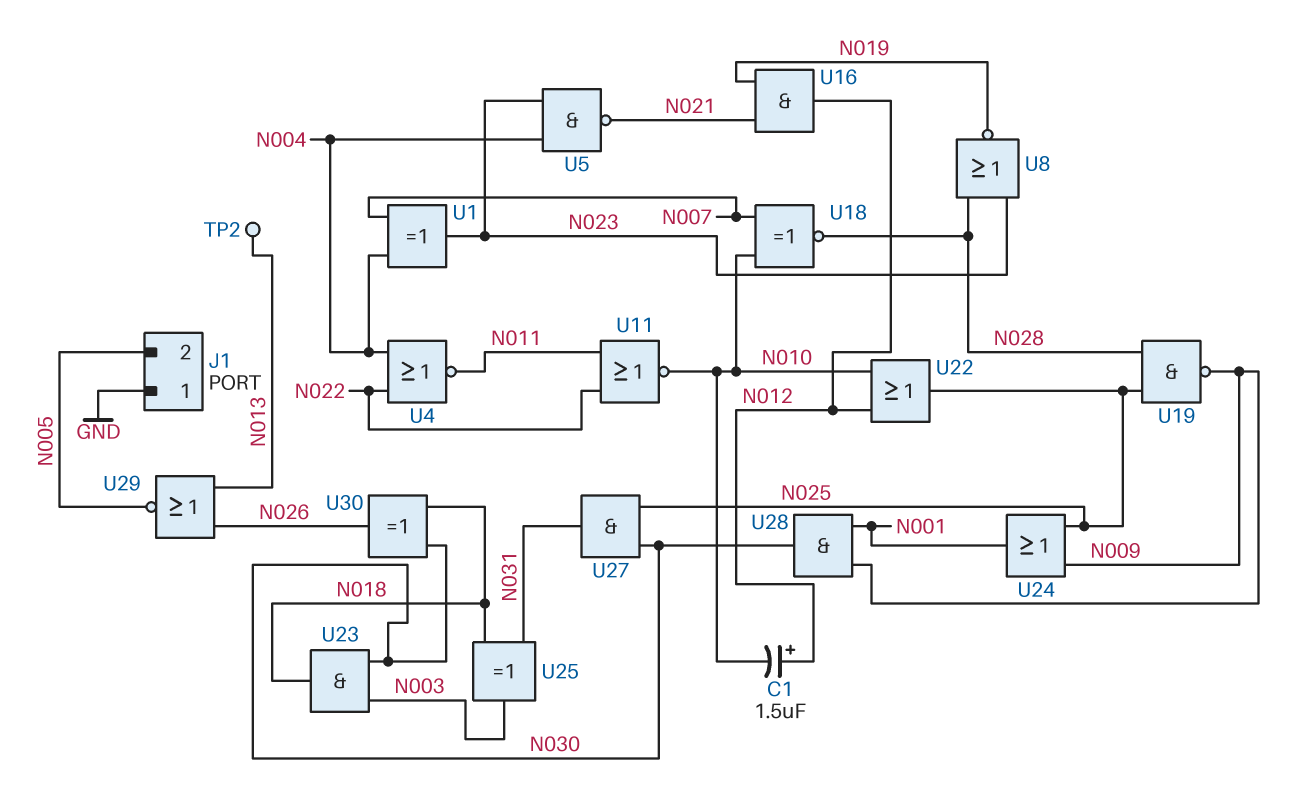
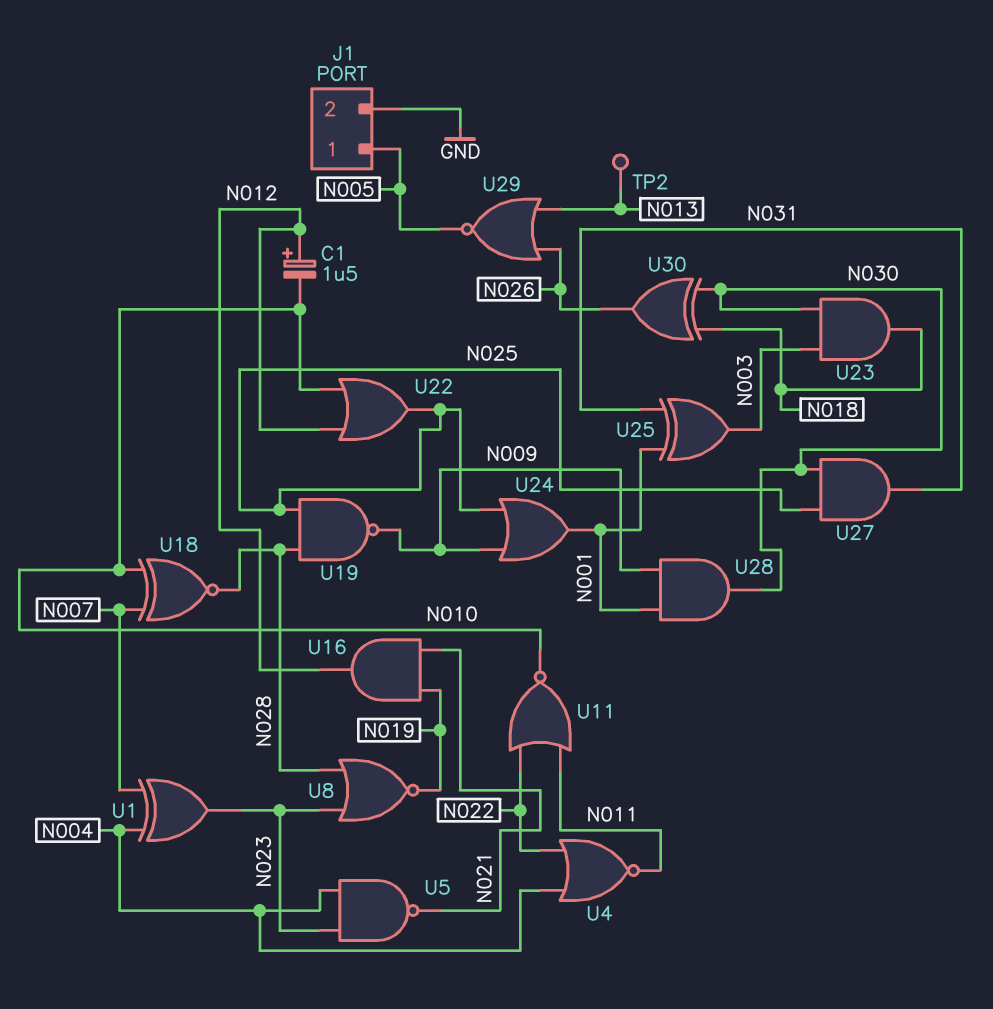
J1 pin 1: GND -> N005
J1 pin 2: N005 -> GND
U25: XOR (in N018, in N031, out N003) -> XOR (in N001, in N031, out N003)

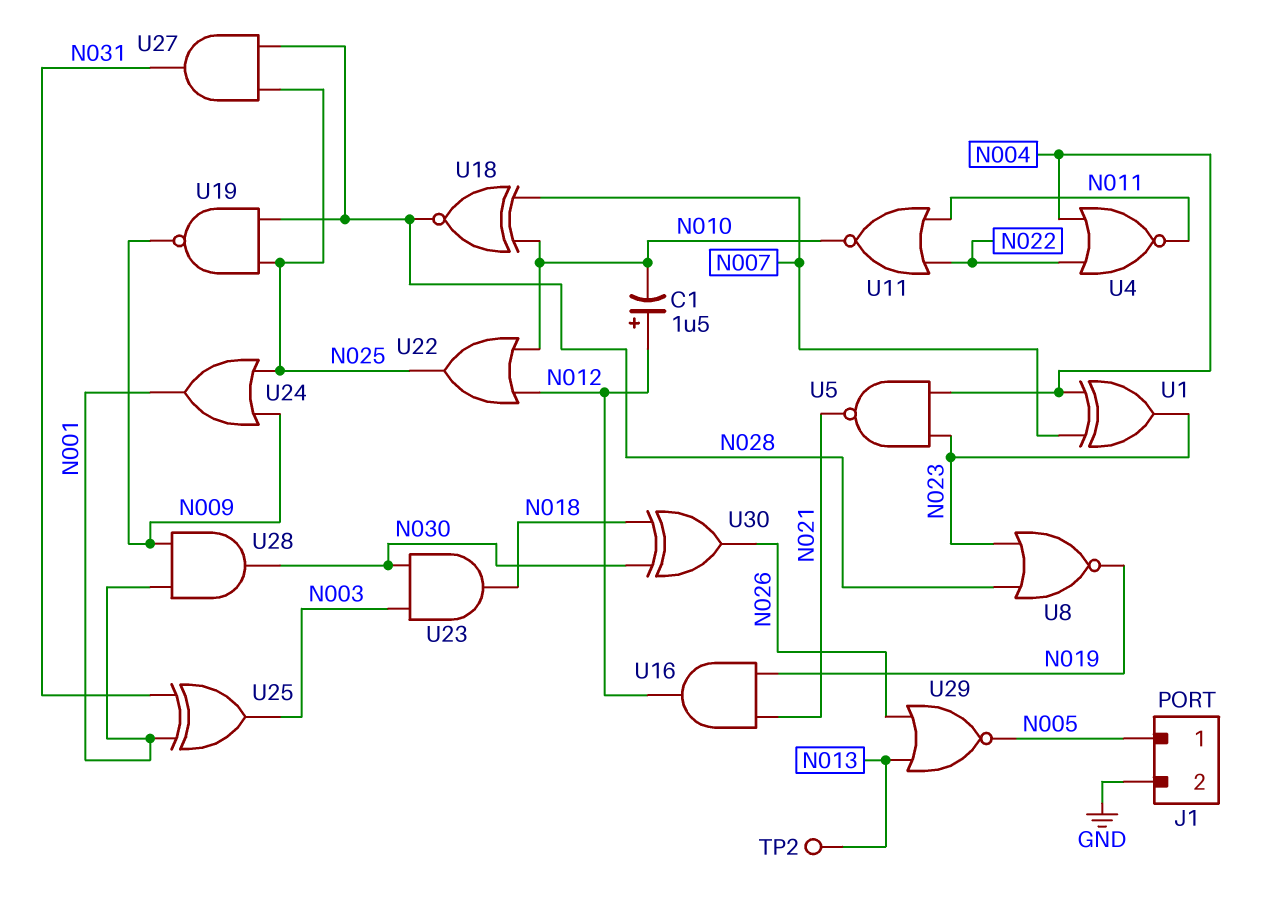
U27: AND (in N025, in N030, out N031) -> AND (in N025, in N028, out N031)

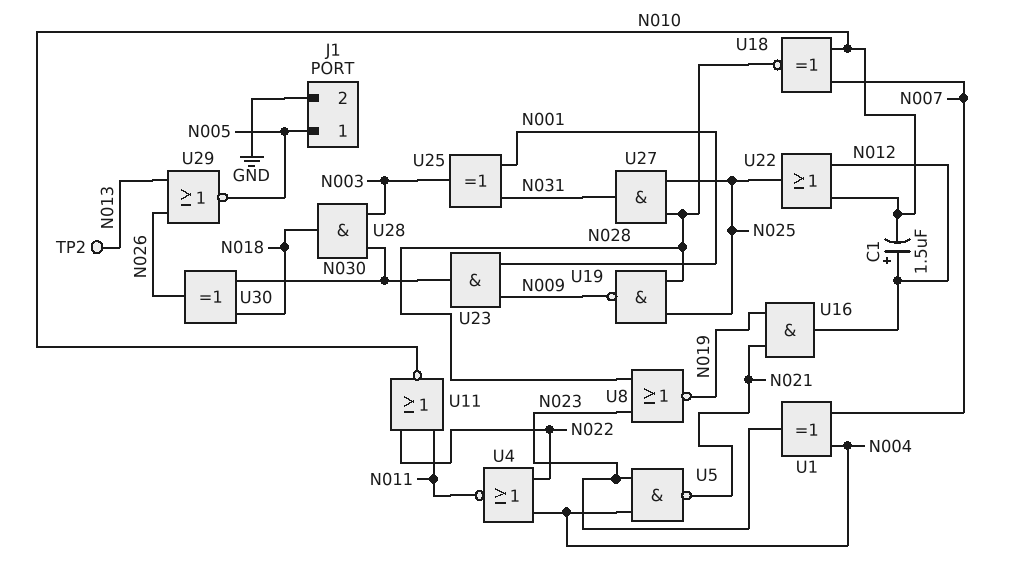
U23: AND (in N003, in N030, out N018) -> AND (in N001, in N009, out N030)
U24: OR (in N009, in N025, out N001) -> none
U28: AND (in N001, in N009, out N030) -> AND (in N003, in N030, out N018)

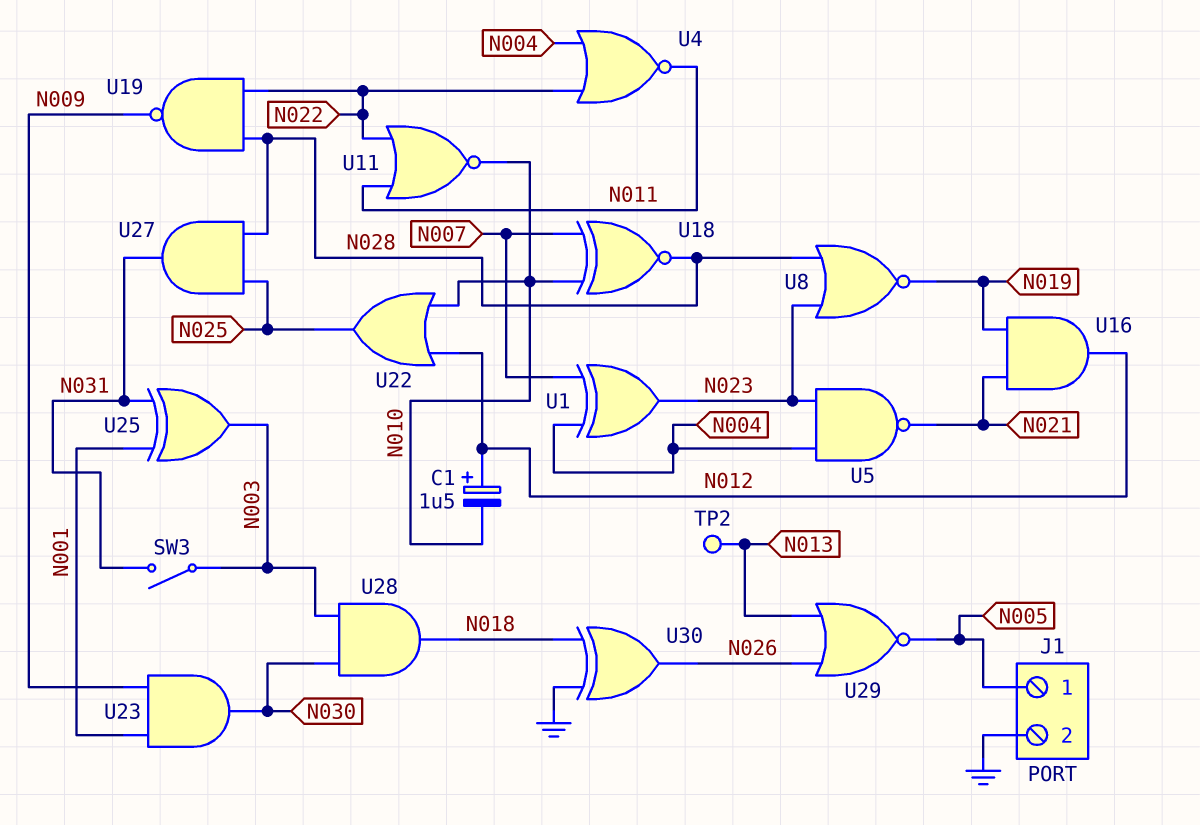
SW3: none -> switch (N003, N031)
U19: NAND (in N025, in N028, out N009) -> NAND (in N022, in N028, out N009)
U30: XOR (in N018, in N030, out N026) -> XOR (in GND, in N018, out N026)

